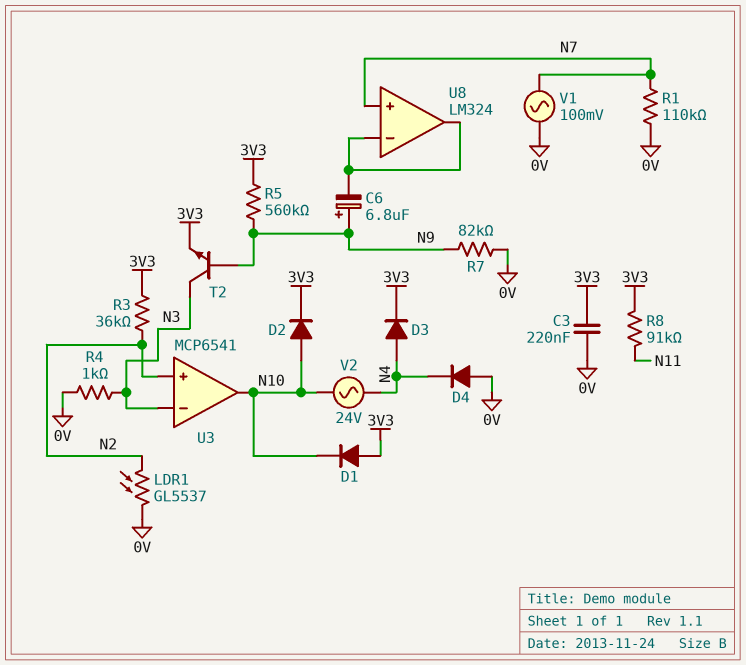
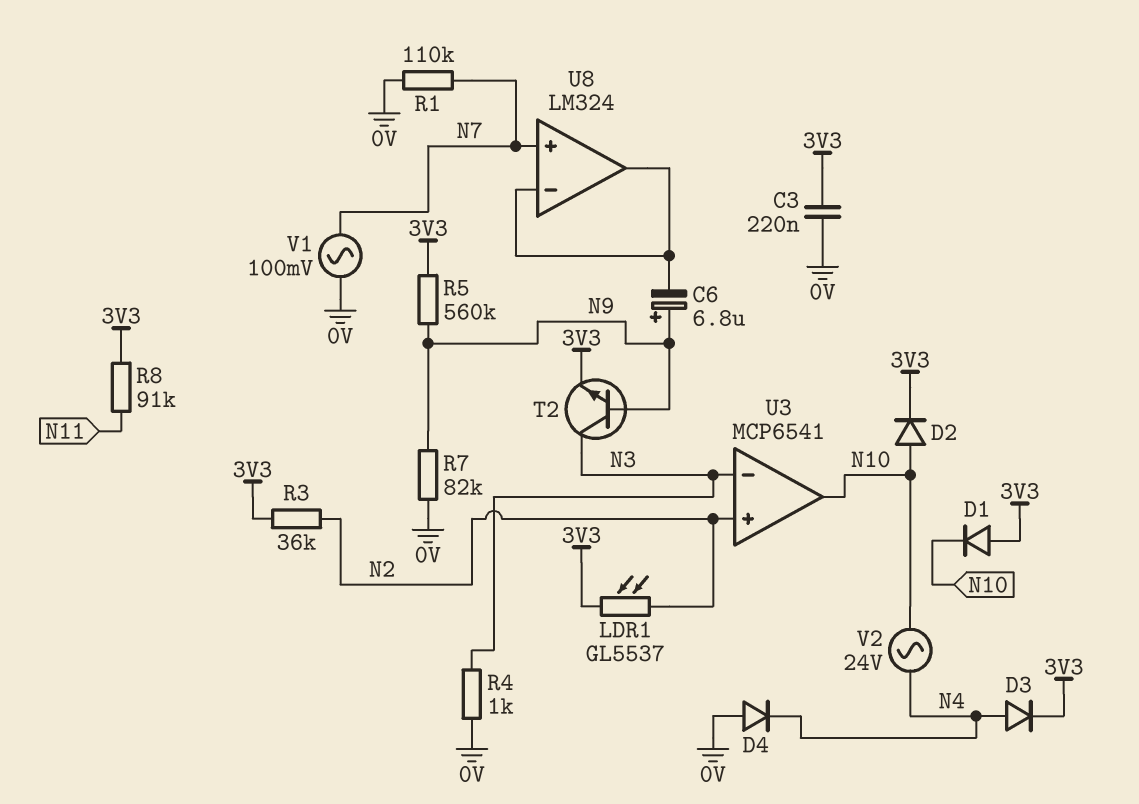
LDR1: GL5537 (0V, N2) -> GL5537 (3V3, N2)

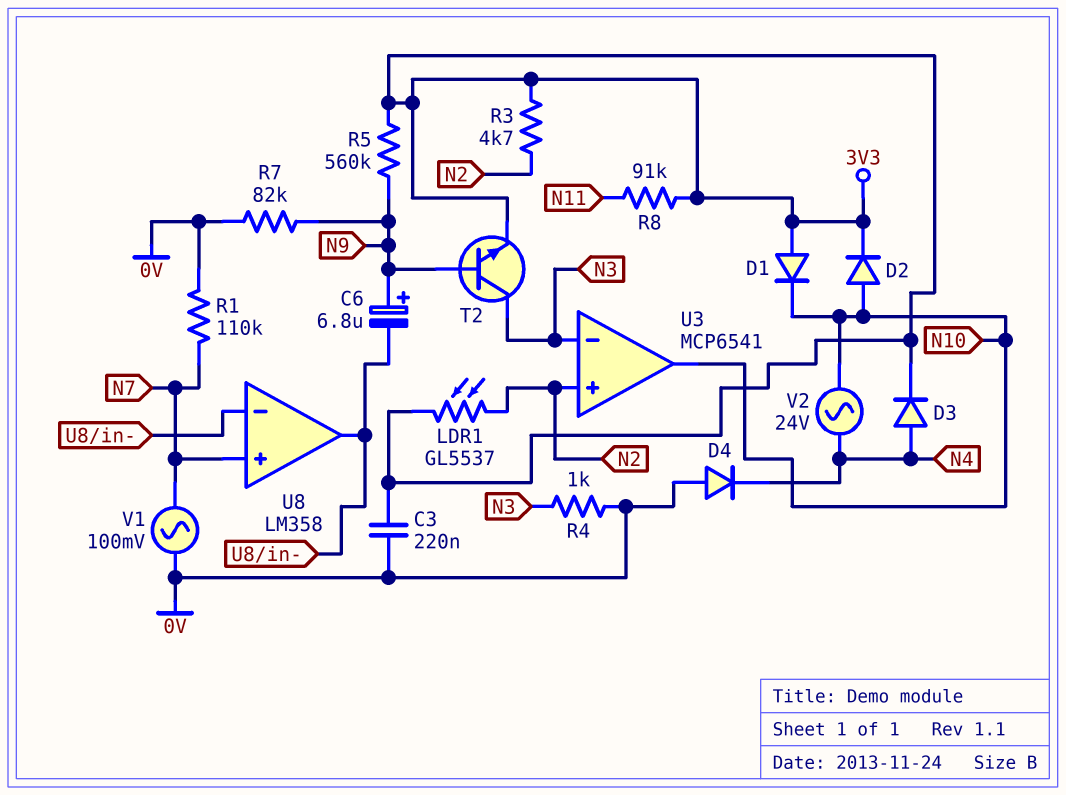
R3: 36k (3V3, N2) -> 4.7k (3V3, N2)
U8: LM324 -> LM358

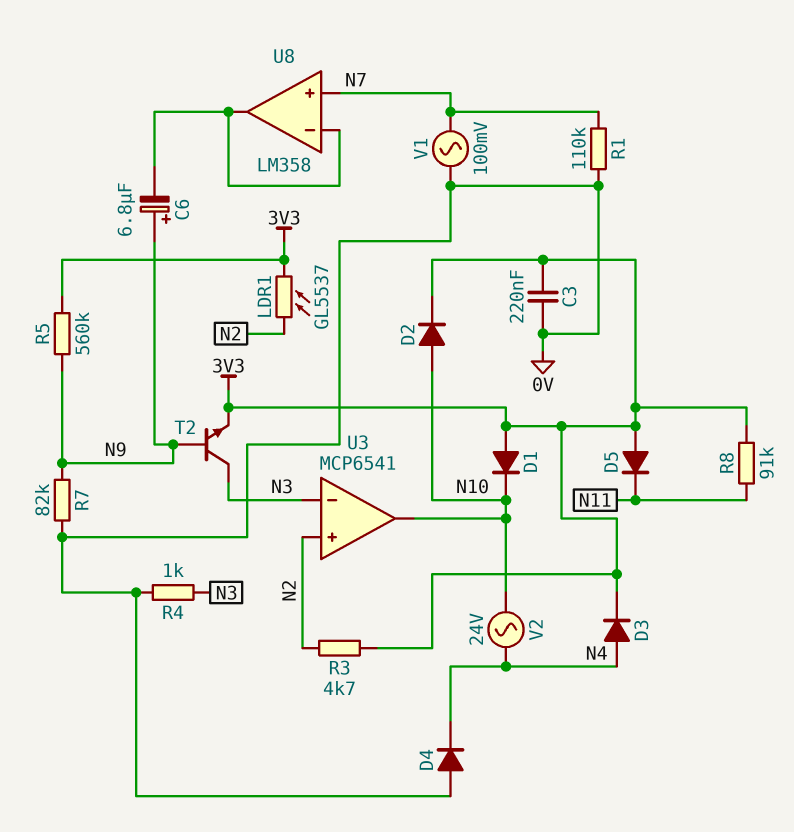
D5: none -> diode (A 3V3, K N11)

